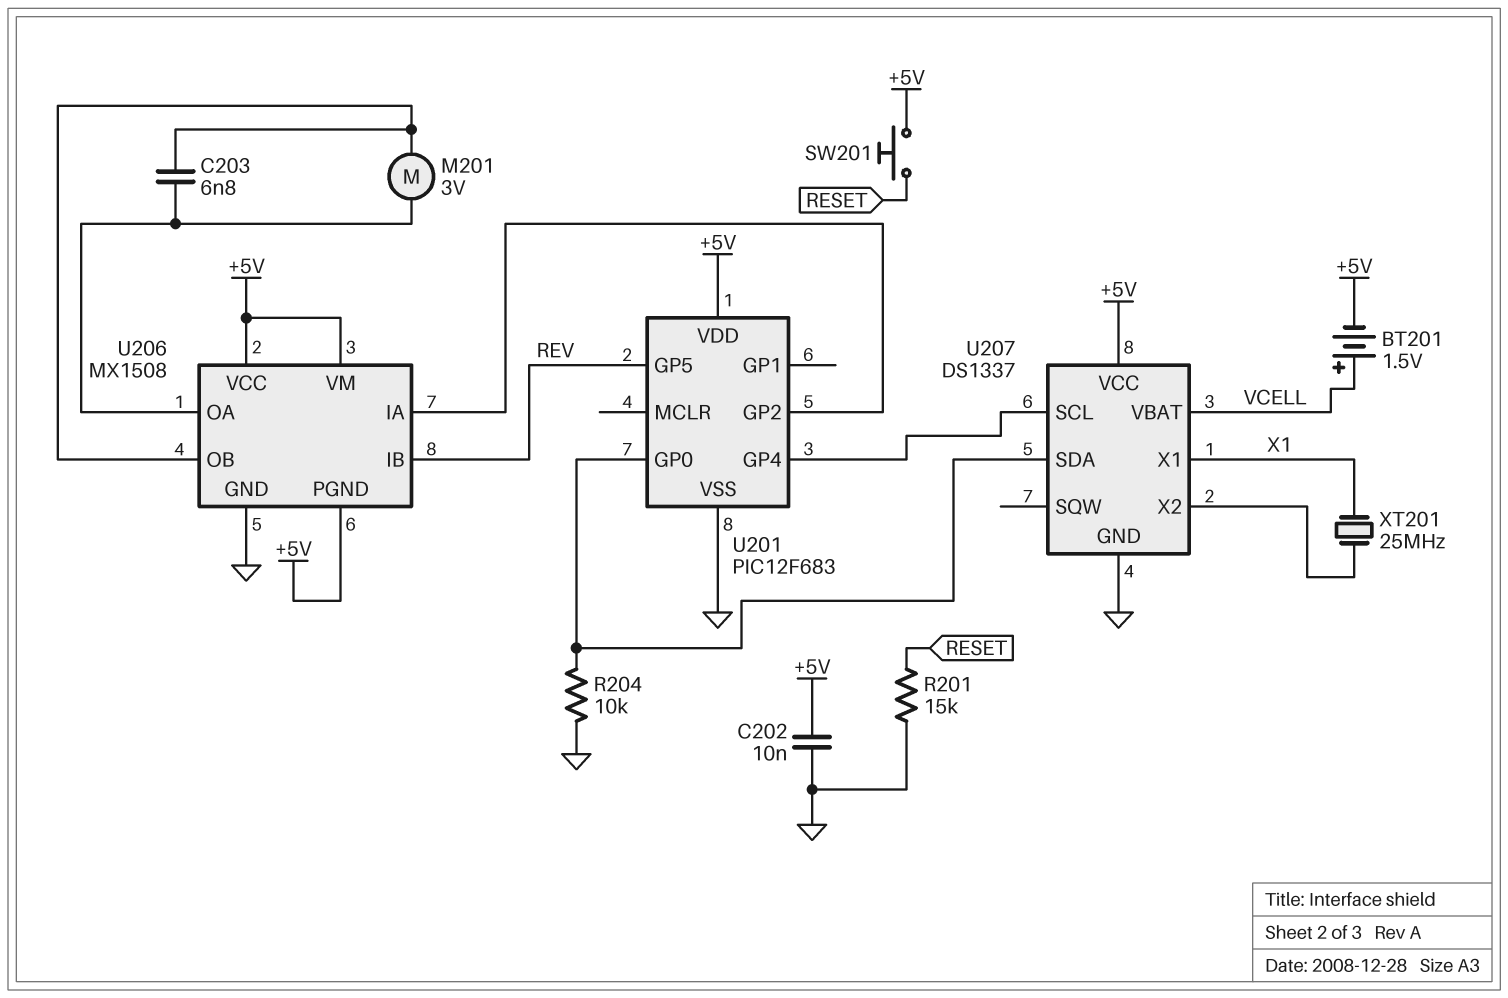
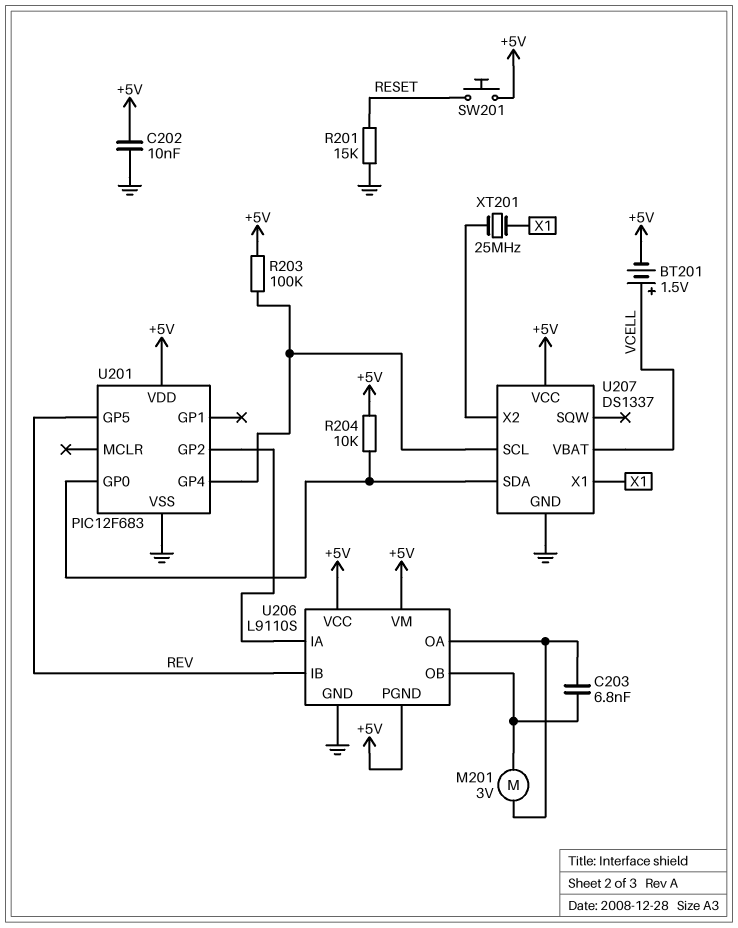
R203: none -> 100k (+5V, U201/GP4)
R204: 10k (GND, U201/GP0) -> 10k (+5V, U201/GP0)
U206: MX1508 -> L9110S

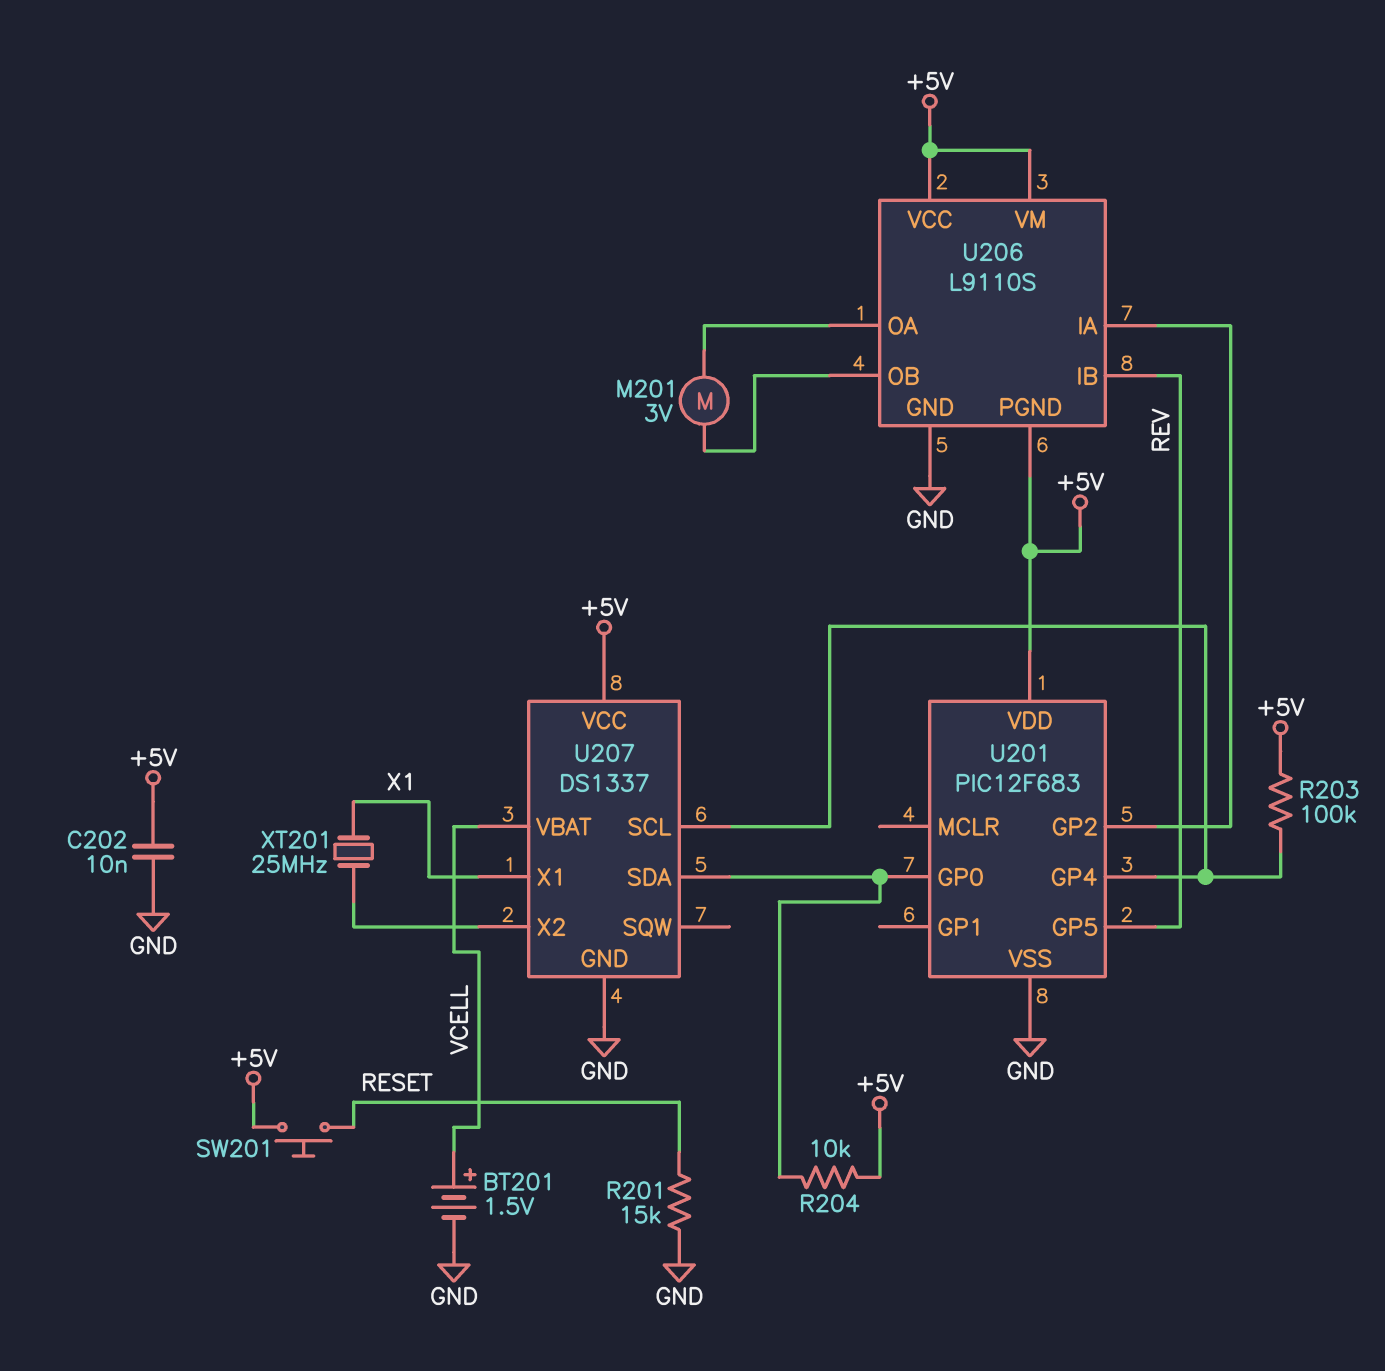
BT201: 1.5V (plus VCELL, minus +5V) -> 1.5V (plus VCELL, minus GND)
C203: 6.8nF (U206/OA, U206/OB) -> none

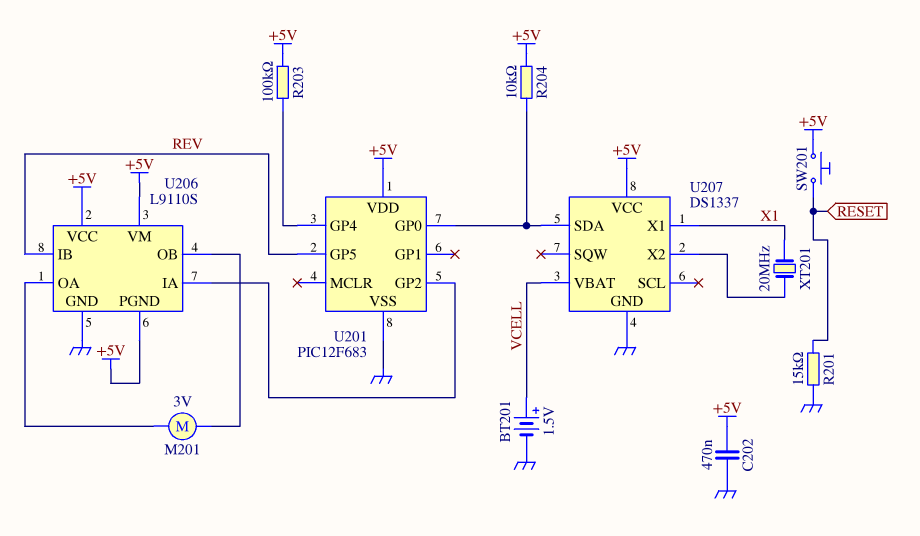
C202: 10nF (+5V, GND) -> 470nF (+5V, GND)
U207 pin SCL: U201/GP4 -> none
XT201: 25MHz (U207/X2, X1) -> 20MHz (U207/X2, X1)

